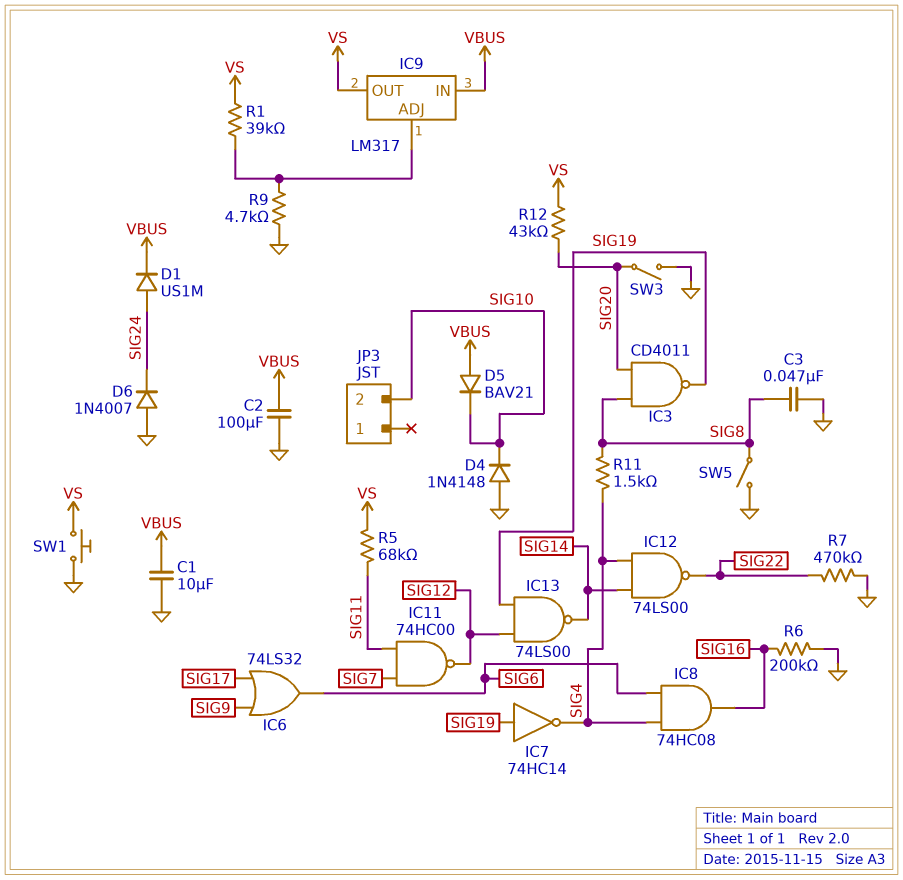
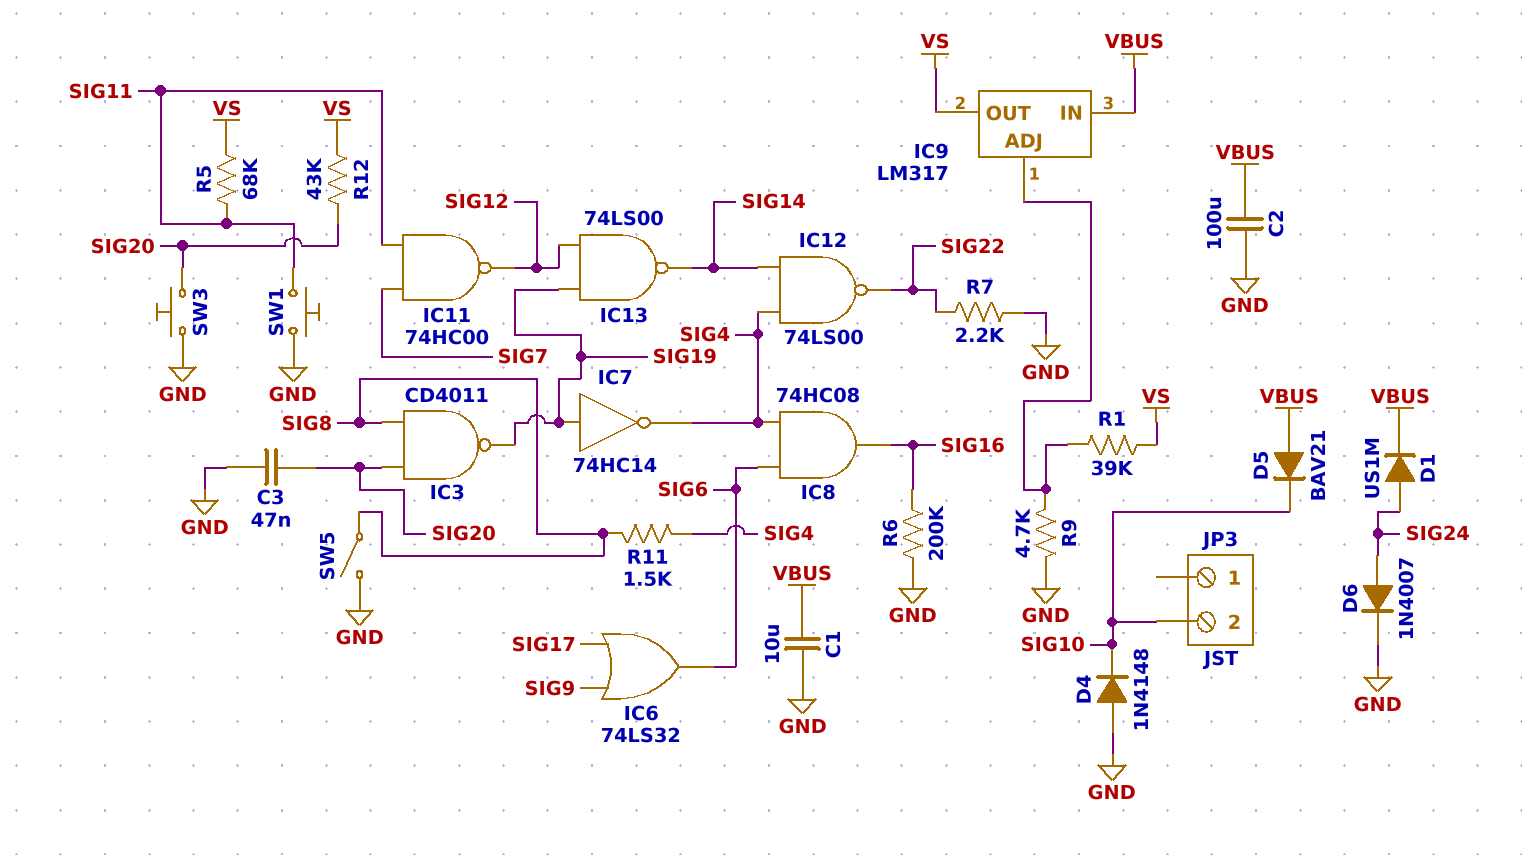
C3: 47nF (GND, SIG8) -> 47nF (GND, SIG20)
D6: diode 1N4007 (A GND, K SIG24) -> diode 1N4007 (A SIG24, K GND)
R7: 470k (GND, SIG22) -> 2.2k (GND, SIG22)
SW1: button (GND, VS) -> button (GND, SIG11)
SW3: switch (GND, SIG20) -> button (GND, SIG20)

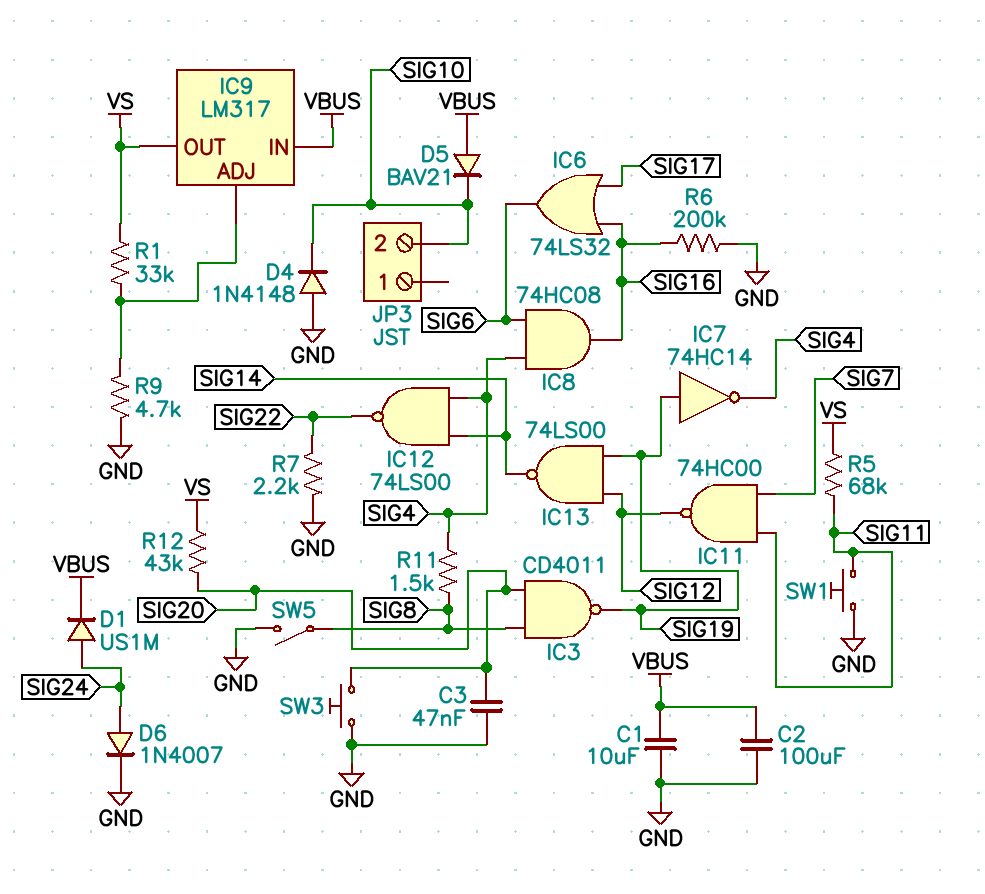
IC6: OR 74LS32 (in SIG9, in SIG17, out SIG6) -> OR 74LS32 (in SIG16, in SIG17, out SIG6)
R1: 39k (IC9/ADJ, VS) -> 33k (IC9/ADJ, VS)

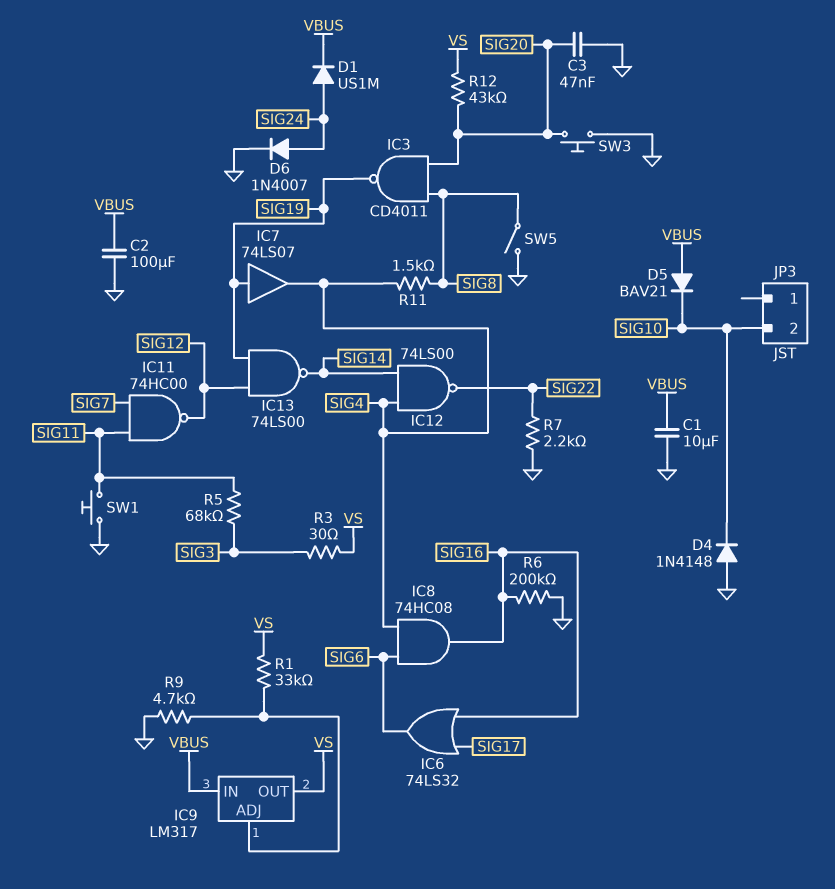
IC7: NOT 74HC14 (in SIG19, out SIG4) -> buffer 74LS07 (in SIG19, out SIG4)
R3: none -> 30 (SIG3, VS)
R5: 68k (SIG11, VS) -> 68k (SIG3, SIG11)

